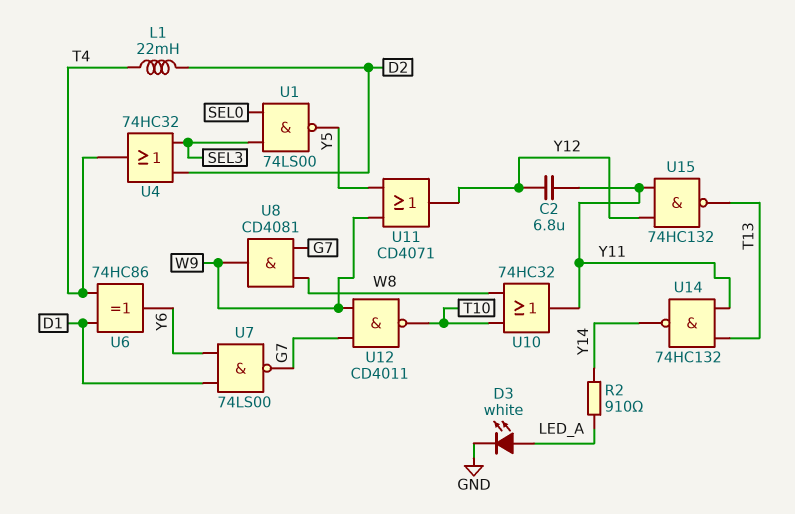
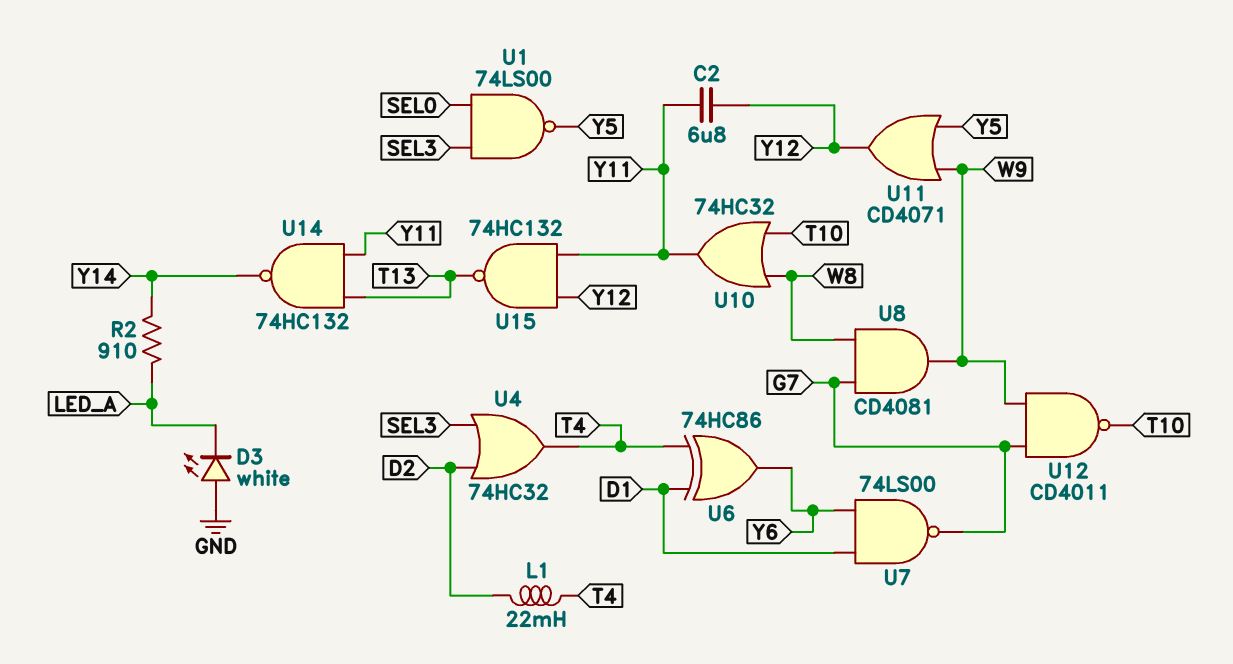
D3: LED white (A LED_A, K GND) -> LED white (A GND, K LED_A)

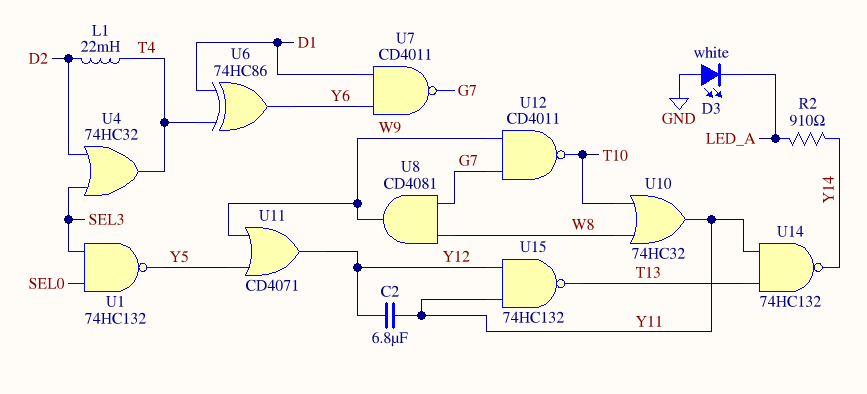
U1: NAND 74LS00 (in SEL0, in SEL3, out Y5) -> NAND 74HC132 (in SEL0, in SEL3, out Y5)
U7: NAND 74LS00 (in D1, in Y6, out G7) -> NAND CD4011 (in D1, in Y6, out G7)

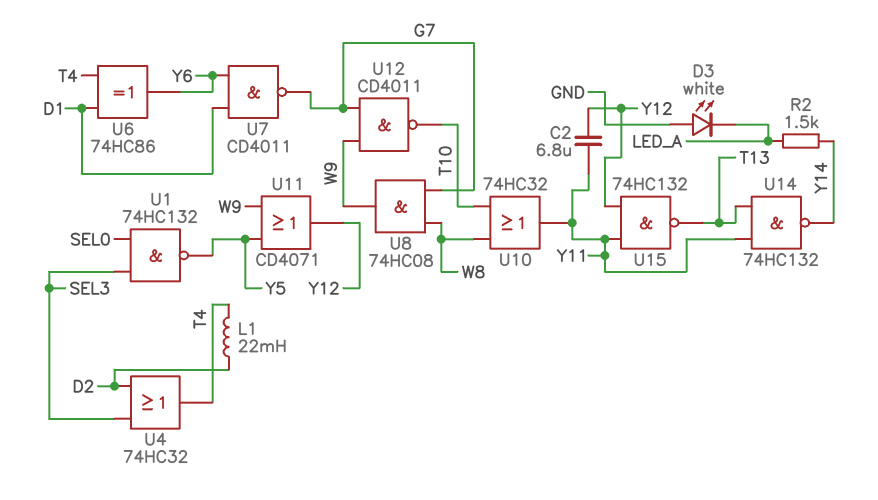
R2: 910 (LED_A, Y14) -> 1.5k (LED_A, Y14)
U8: AND CD4081 (in G7, in W8, out W9) -> AND 74HC08 (in G7, in W8, out W9)

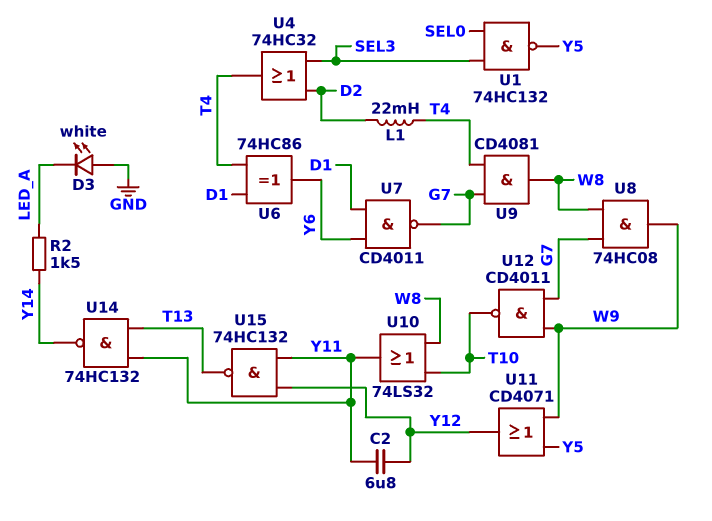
U9: none -> AND CD4081 (in G7, in T4, out W8)
U10: OR 74HC32 (in T10, in W8, out Y11) -> OR 74LS32 (in T10, in W8, out Y11)

